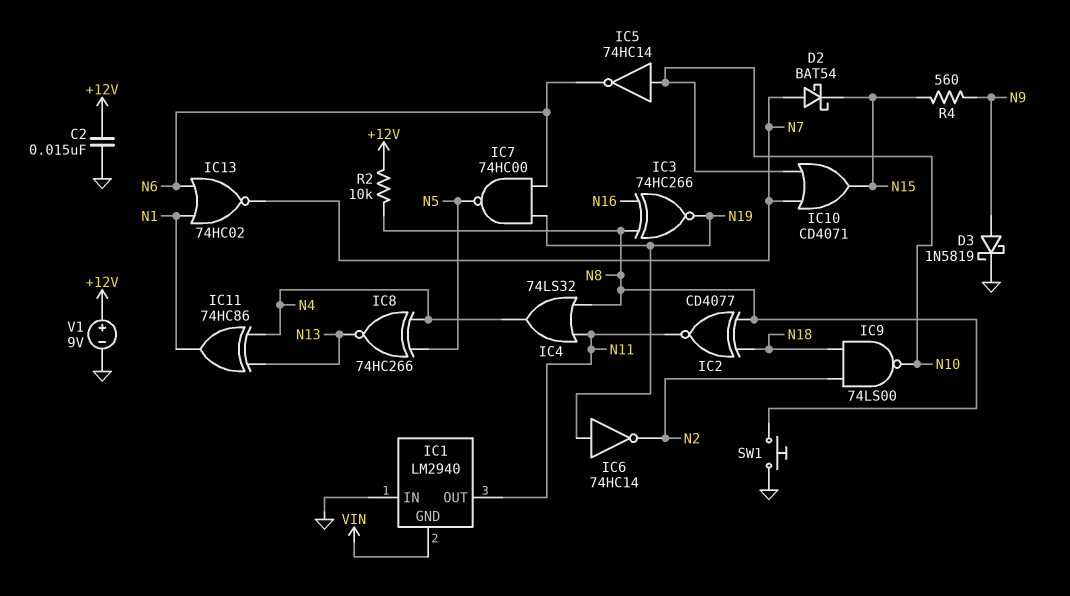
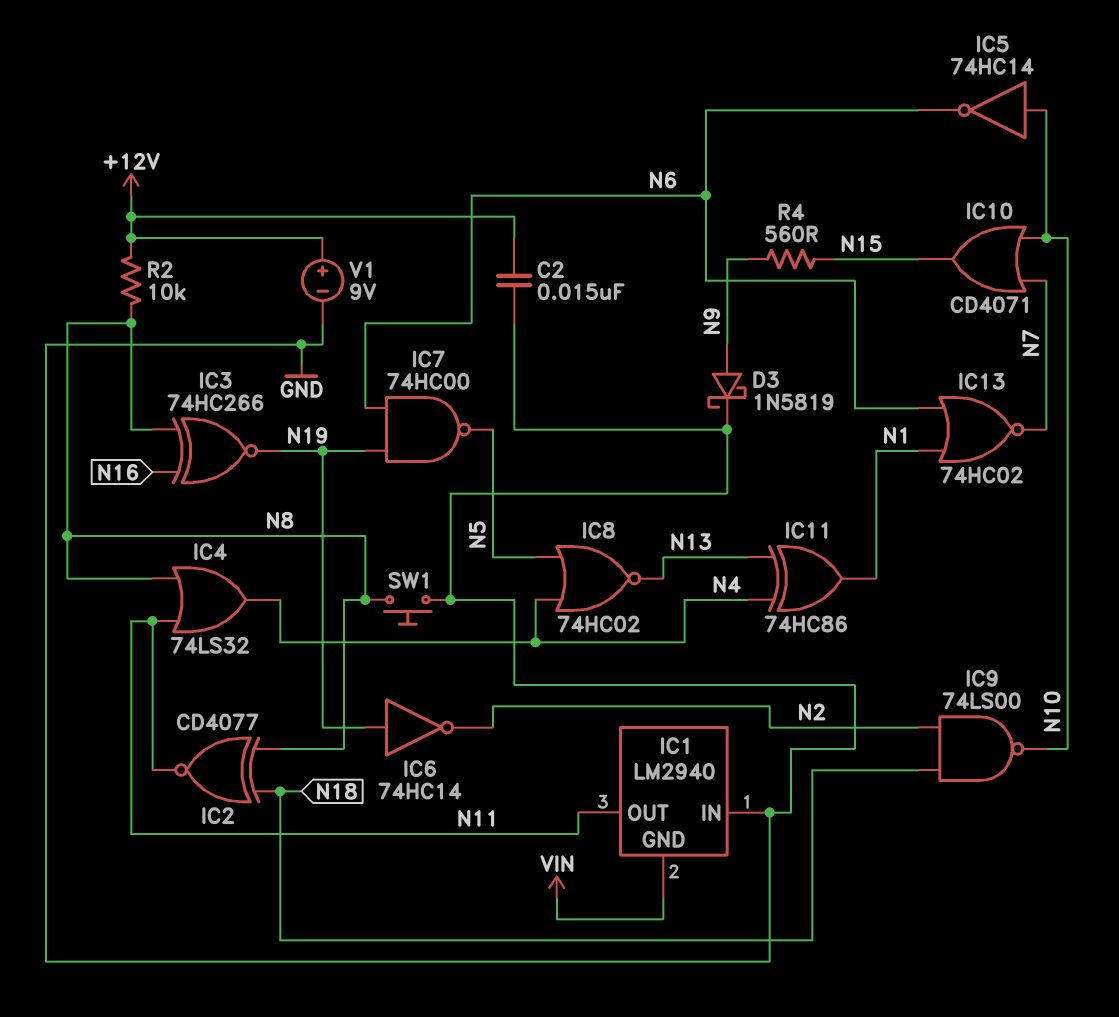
D2: schottky BAT54 (A N7, K N15) -> none
IC8: XNOR 74HC266 (in N4, in N5, out N13) -> NOR 74HC02 (in N4, in N5, out N13)

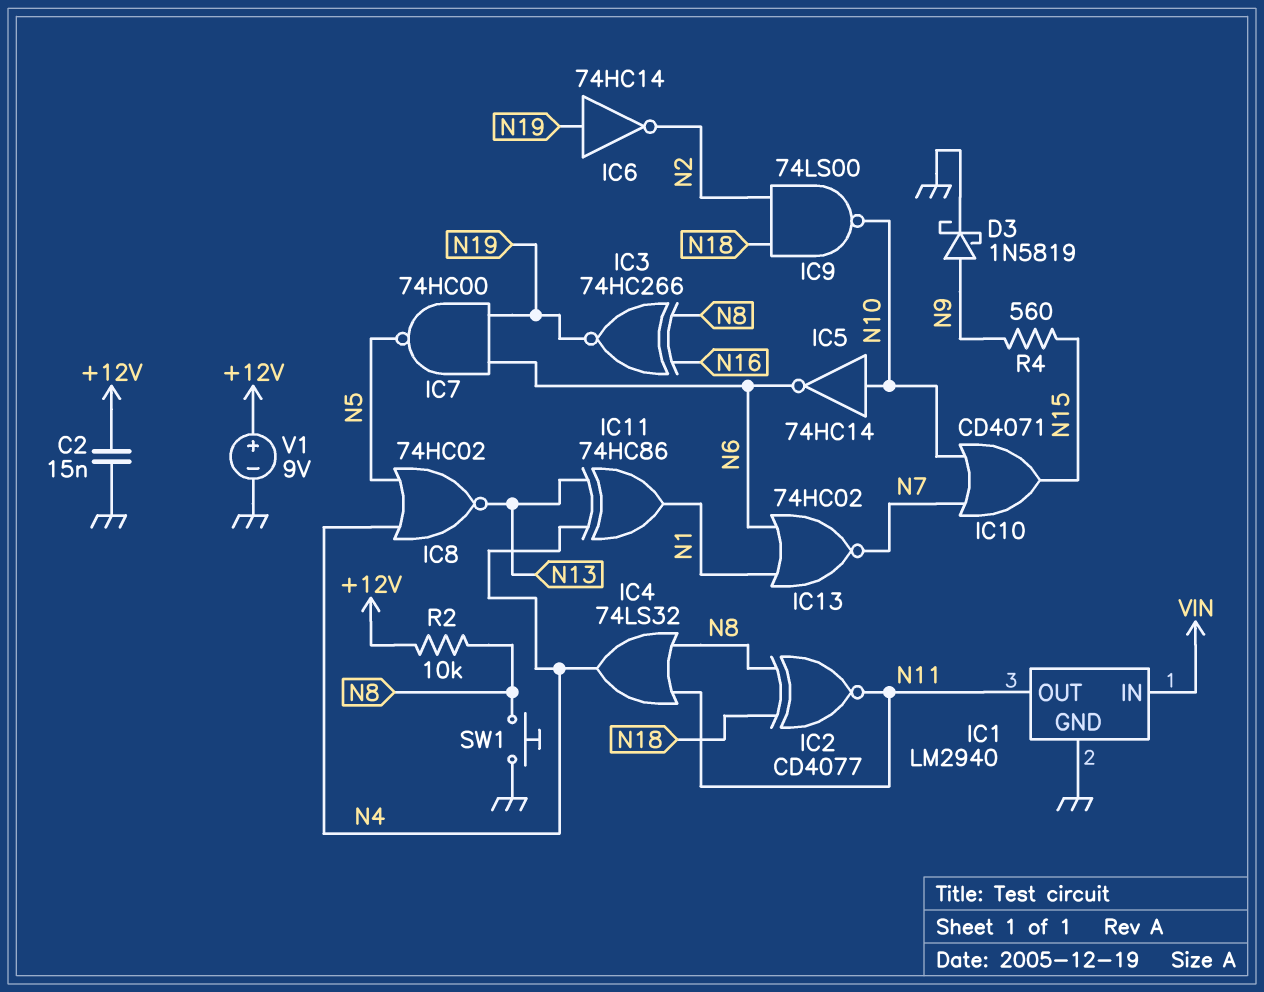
IC1 pin GND: VIN -> GND
IC1 pin IN: GND -> VIN

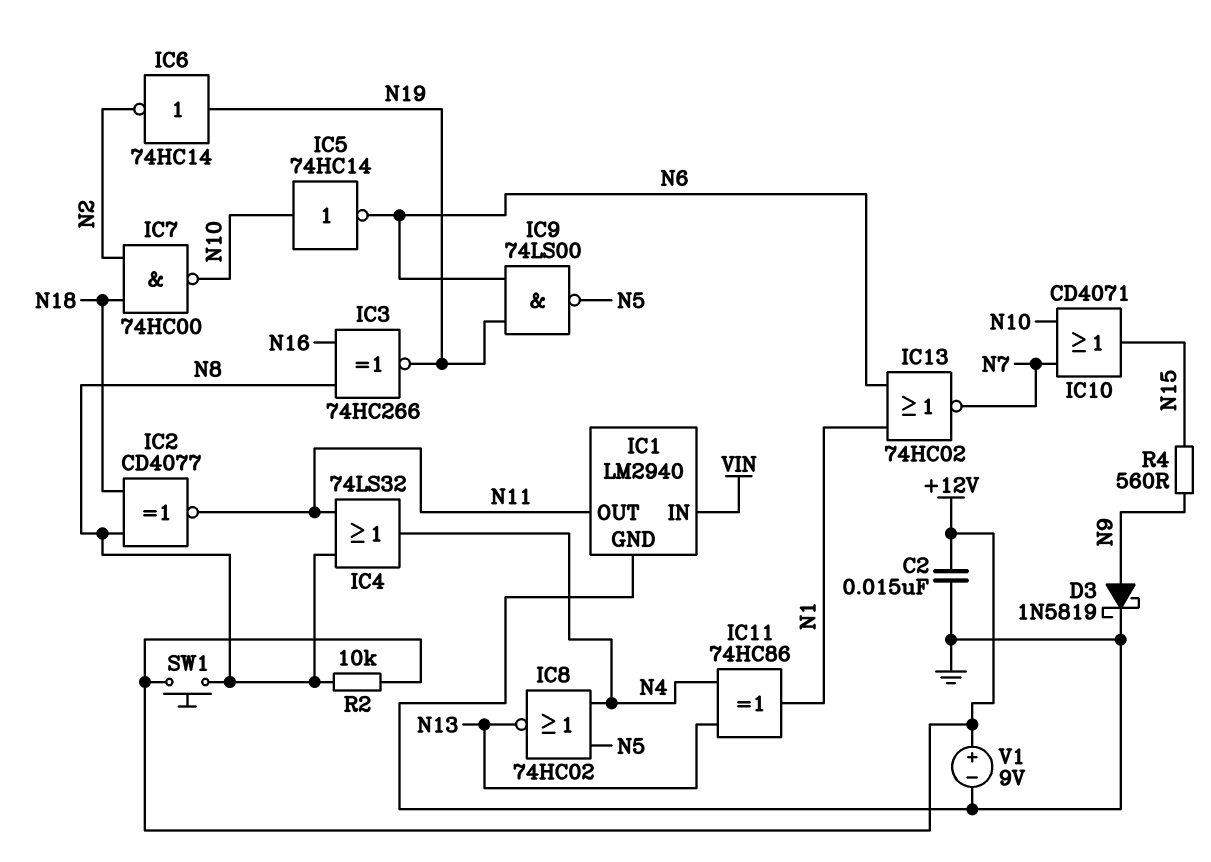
IC7: NAND 74HC00 (in N6, in N19, out N5) -> NAND 74HC00 (in N2, in N18, out N10)
IC9: NAND 74LS00 (in N2, in N18, out N10) -> NAND 74LS00 (in N6, in N19, out N5)
SW1: button (GND, N8) -> button (+12V, N8)

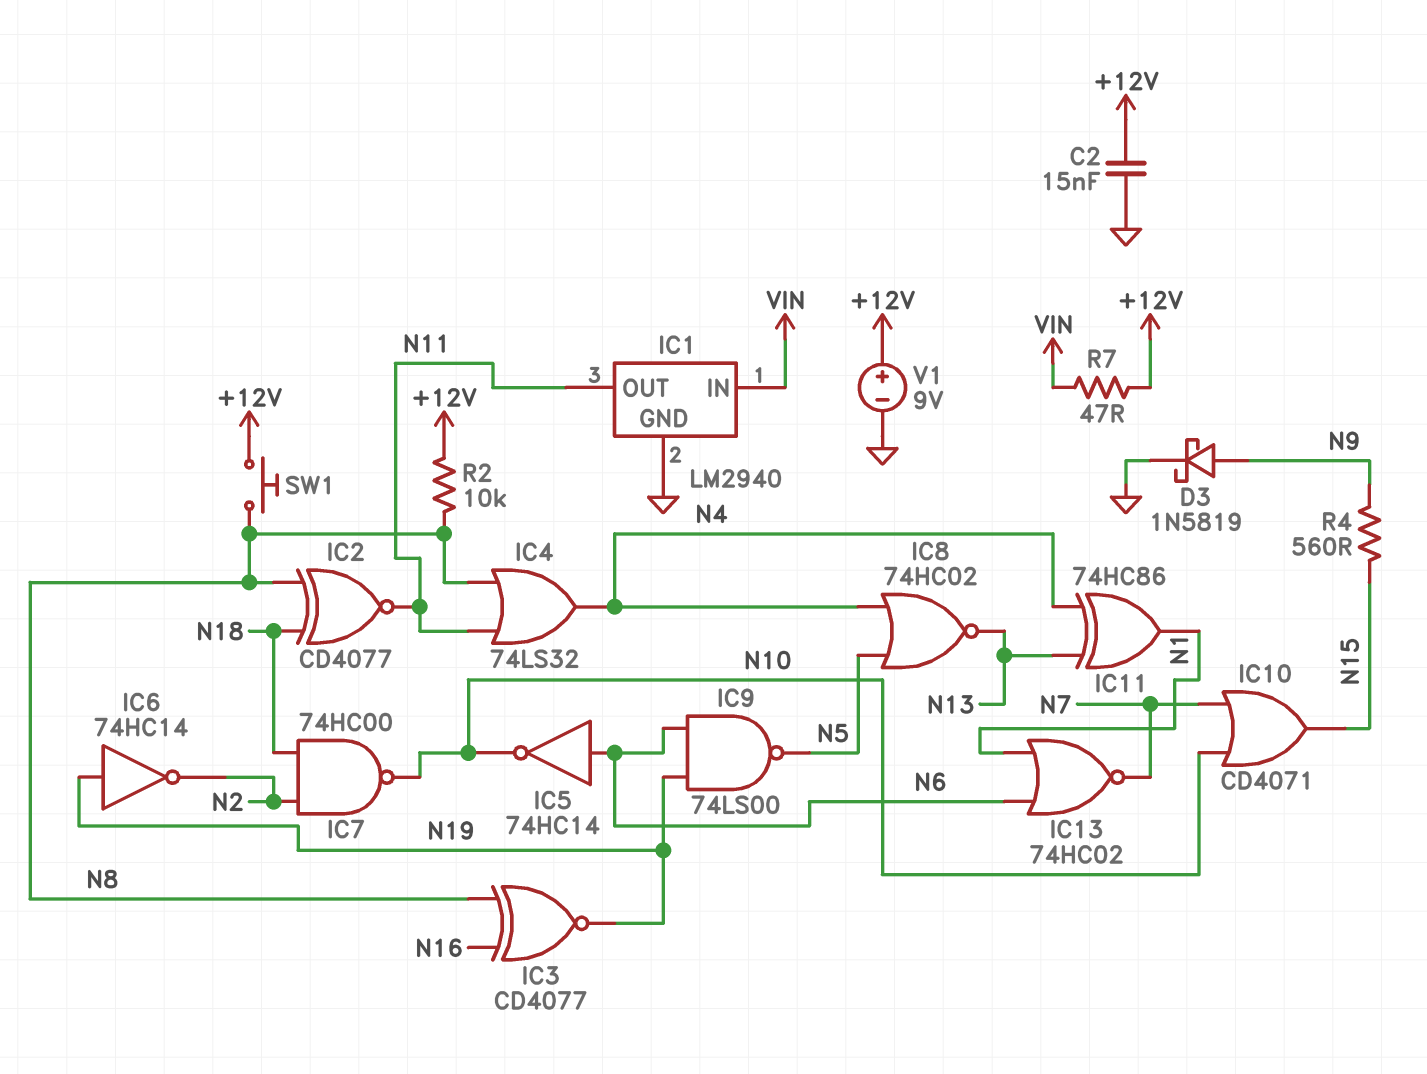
IC3: XNOR 74HC266 (in N8, in N16, out N19) -> XNOR CD4077 (in N8, in N16, out N19)
IC5: NOT 74HC14 (in N10, out N6) -> NOT 74HC14 (in N6, out N10)
R7: none -> 47 (+12V, VIN)

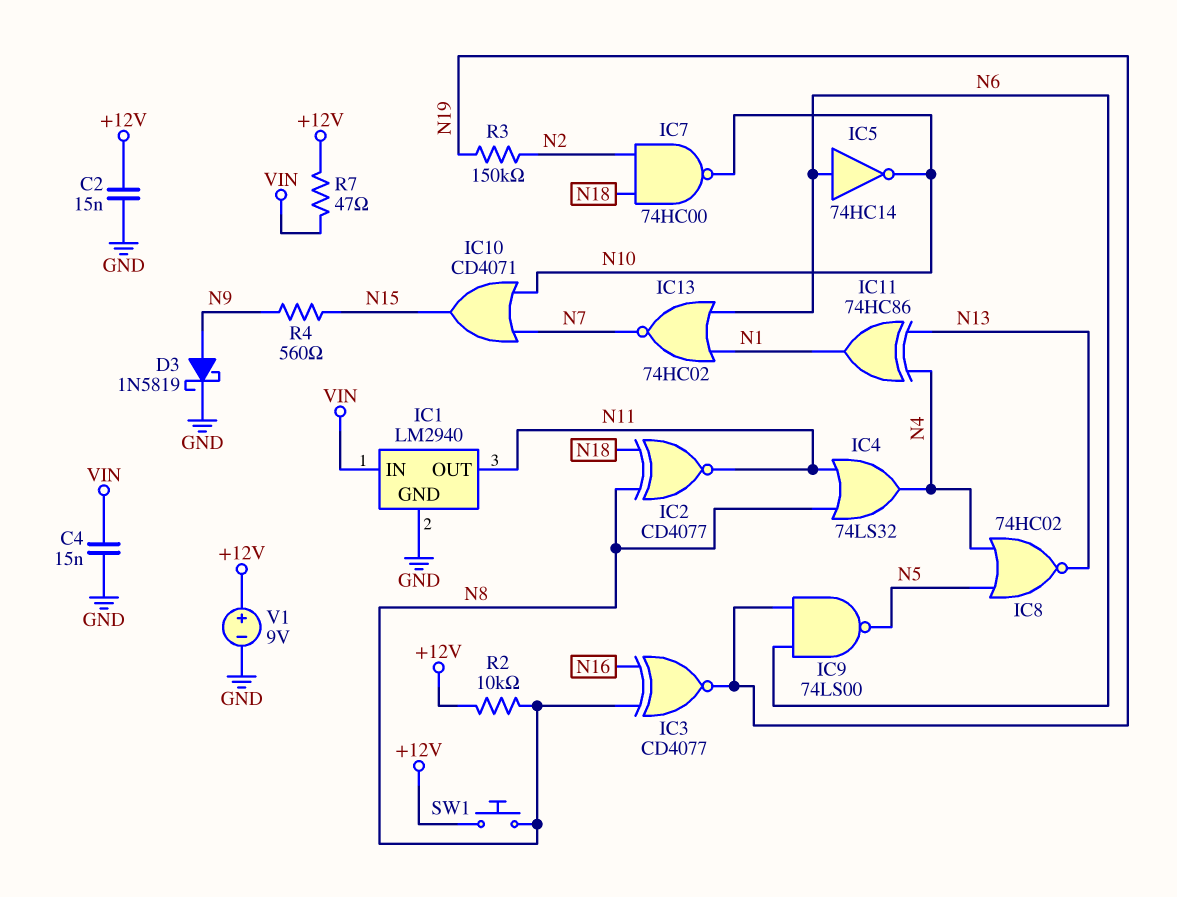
C4: none -> 15nF (GND, VIN)
IC6: NOT 74HC14 (in N19, out N2) -> none
R3: none -> 150k (N2, N19)

